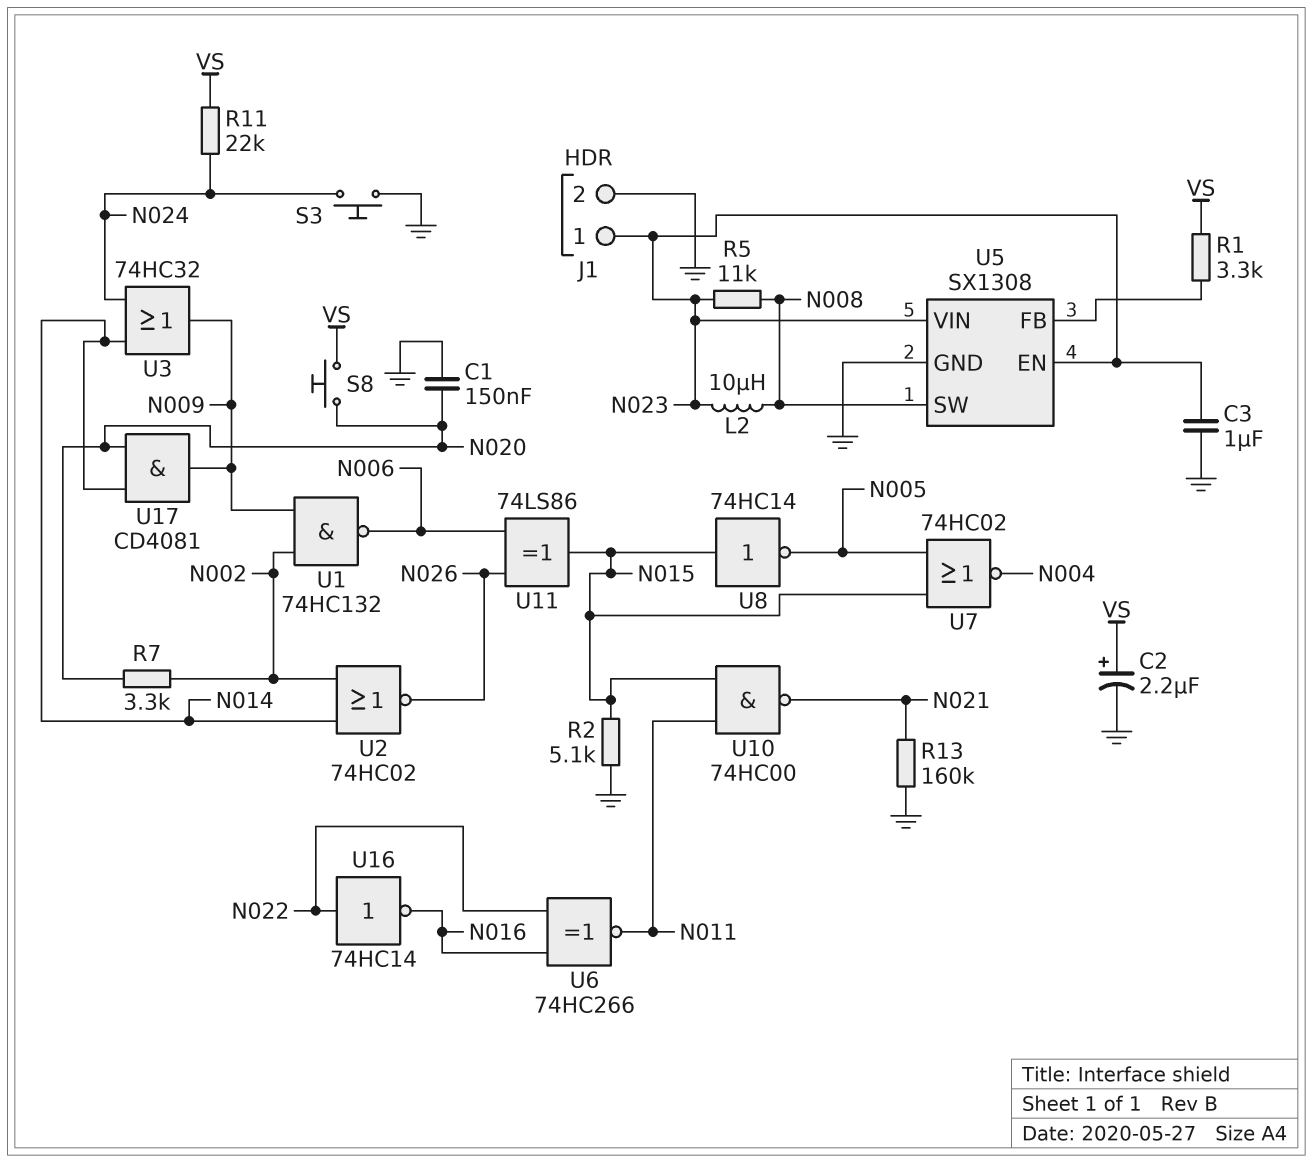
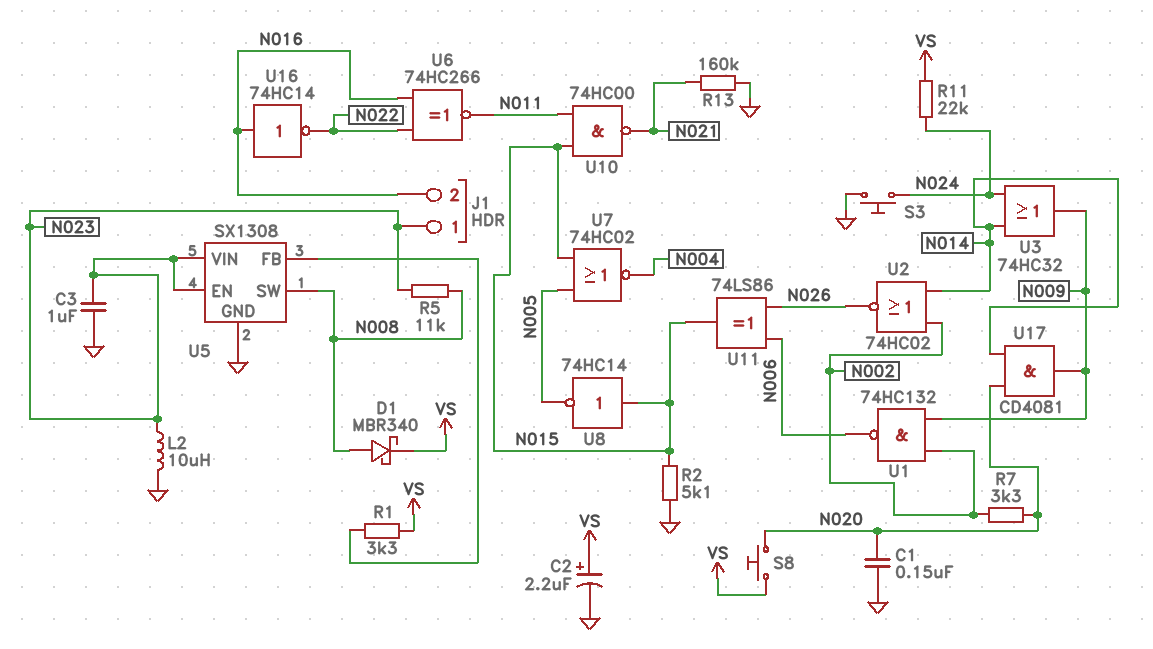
D1: none -> schottky MBR340 (A N008, K VS)
J1 pin 2: GND -> N016
L2: 10uH (N008, N023) -> 10uH (GND, N023)
U16: NOT 74HC14 (in N022, out N016) -> NOT 74HC14 (in N016, out N022)

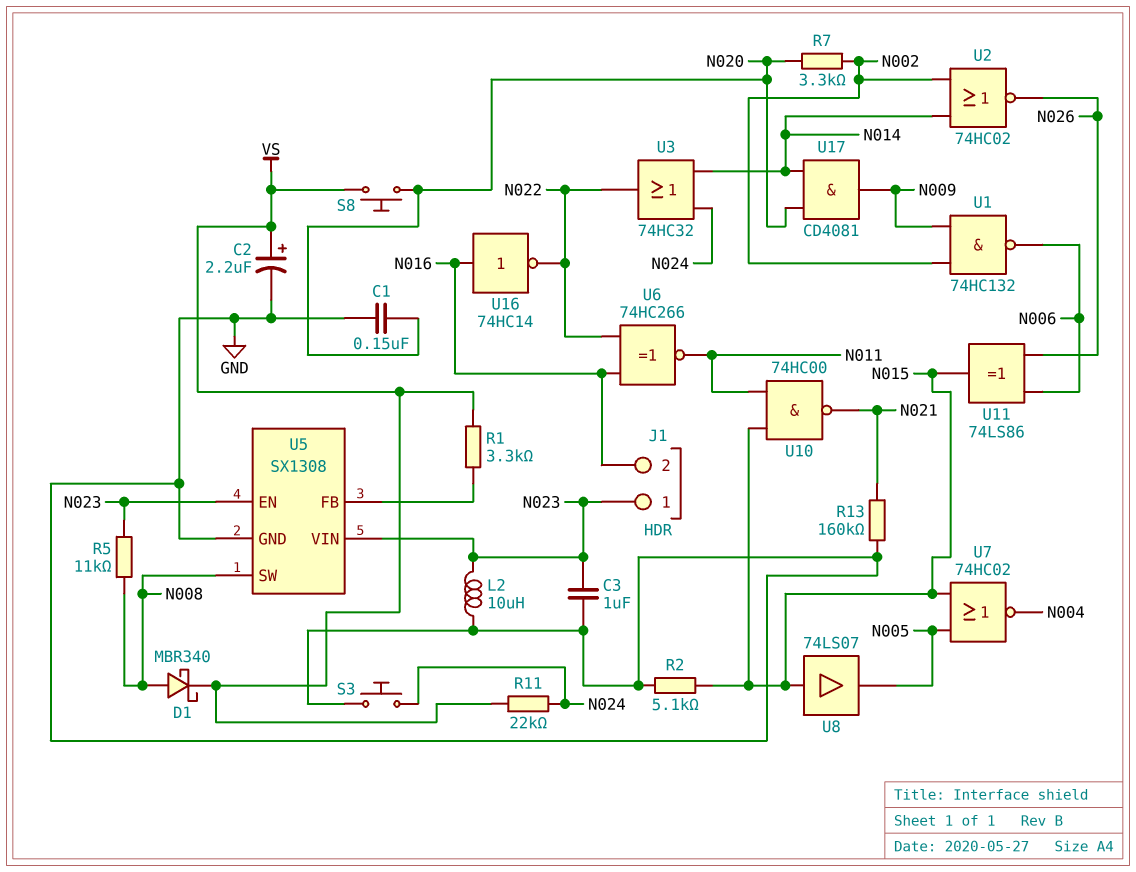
U3: OR 74HC32 (in N014, in N024, out N009) -> OR 74HC32 (in N014, in N024, out N022)
U8: NOT 74HC14 (in N015, out N005) -> buffer 74LS07 (in N015, out N005)

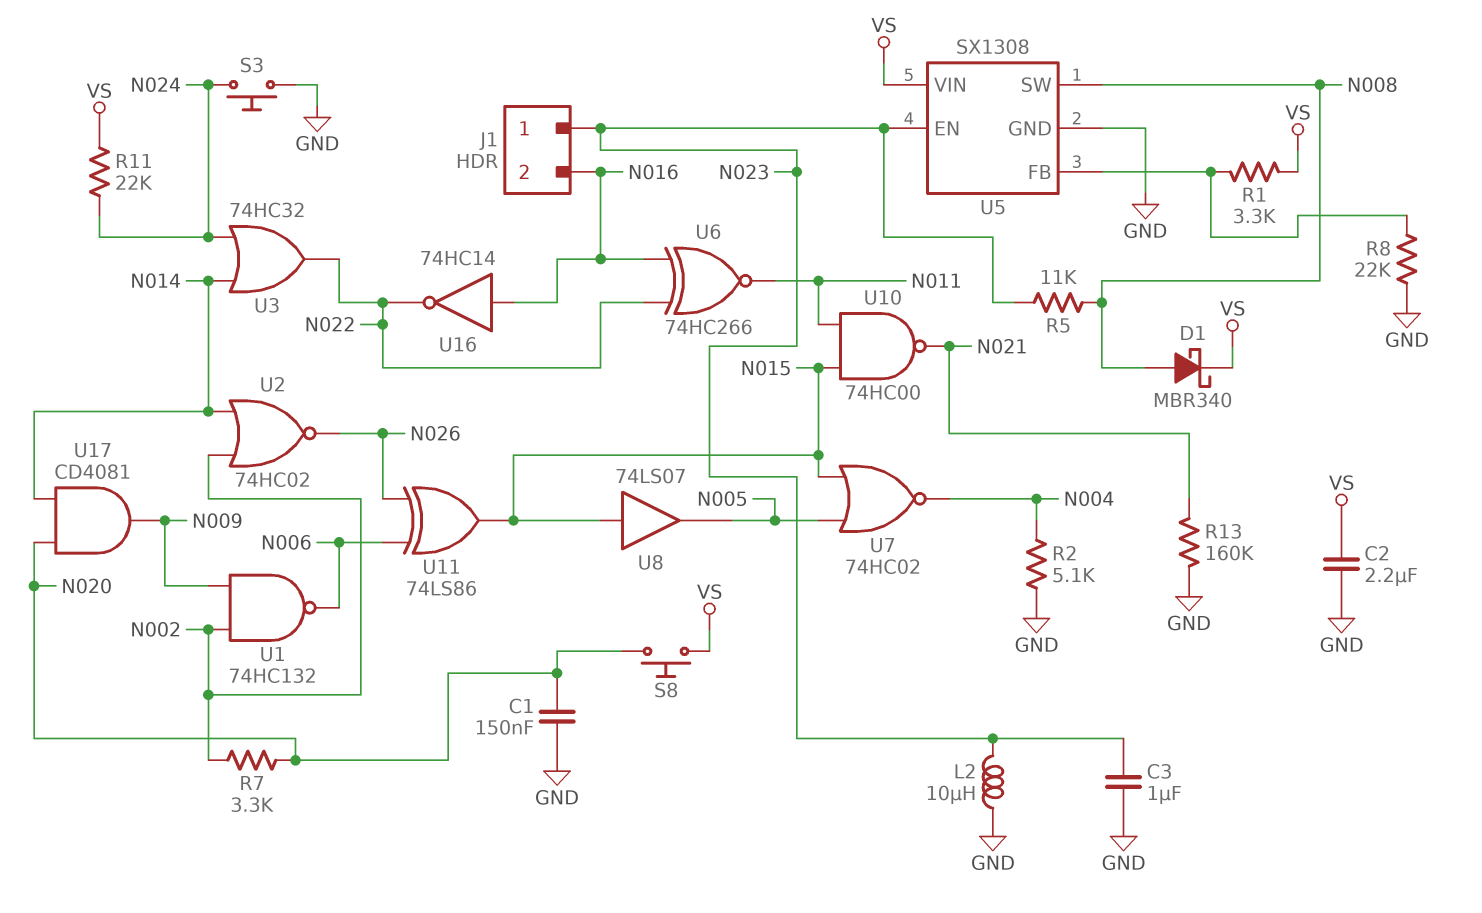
C2: 2.2uF (plus VS, minus GND) -> 2.2uF (GND, VS)
R2: 5.1k (GND, N015) -> 5.1k (GND, N004)
R8: none -> 22k (GND, U5/FB)
U5 pin VIN: N023 -> VS

